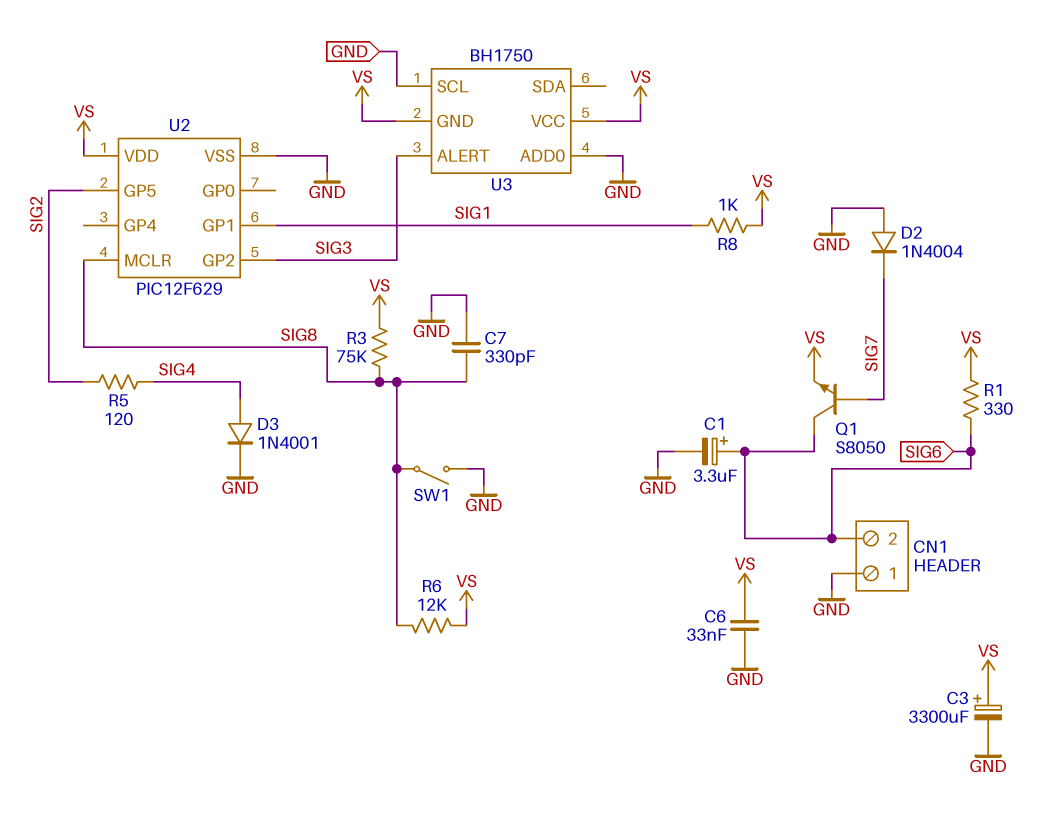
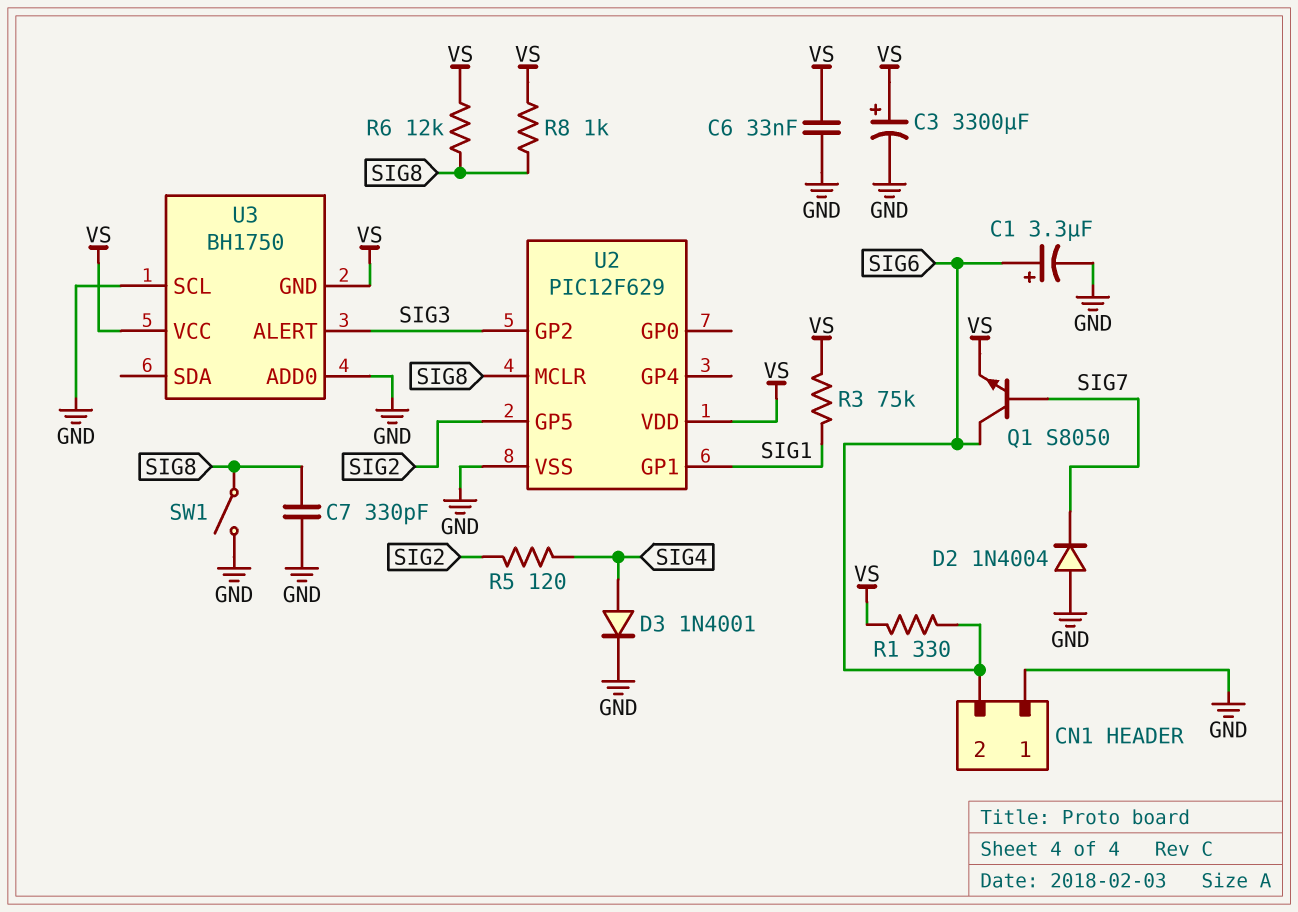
R3: 75k (SIG8, VS) -> 75k (SIG1, VS)
R8: 1k (SIG1, VS) -> 1k (SIG8, VS)

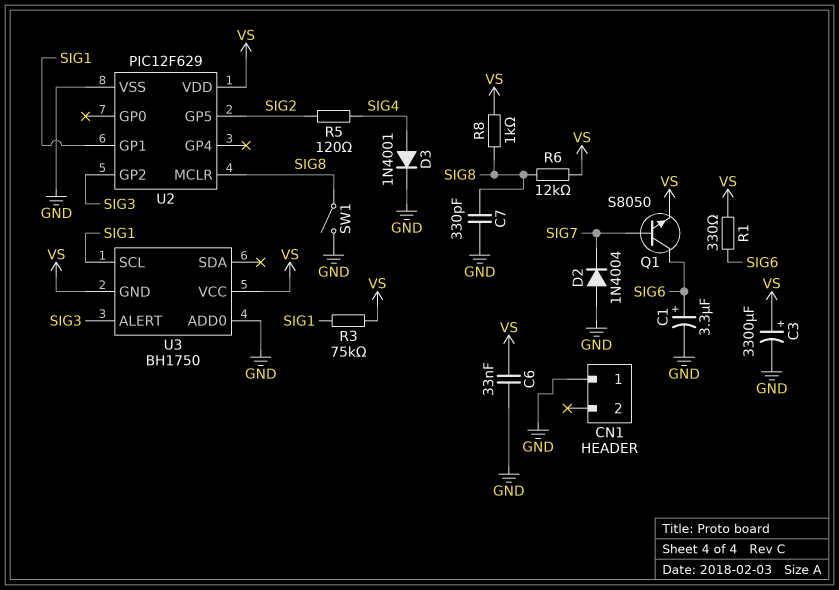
CN1 pin 2: SIG6 -> none
U3 pin SCL: GND -> SIG1

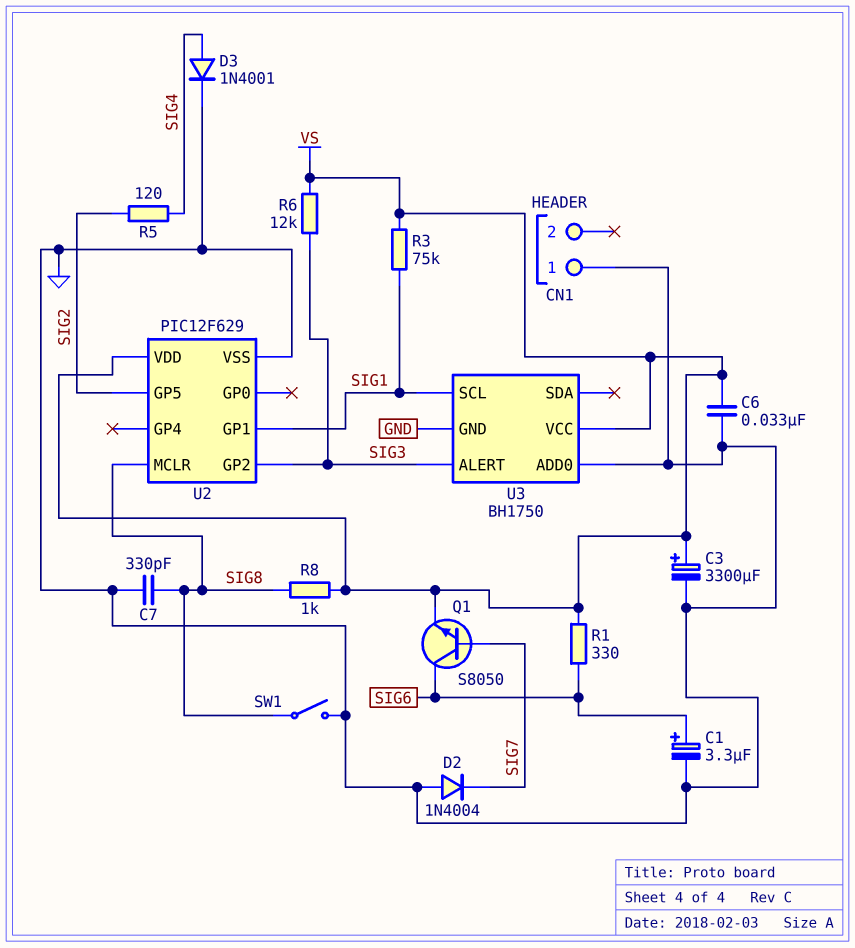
R6: 12k (SIG8, VS) -> 12k (SIG3, VS)
U3 pin GND: VS -> GND

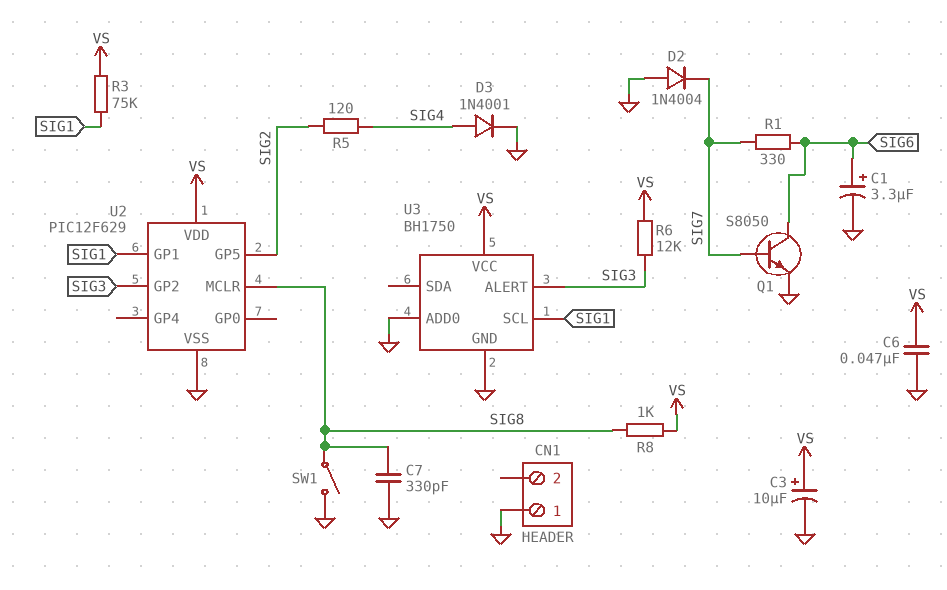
C3: 3300uF (plus VS, minus GND) -> 10uF (plus VS, minus GND)
C6: 33nF (GND, VS) -> 47nF (GND, VS)
Q1: NPN S8050 (B SIG7, C SIG6, E VS) -> NPN S8050 (B SIG7, C SIG6, E GND)
R1: 330 (SIG6, VS) -> 330 (SIG6, SIG7)

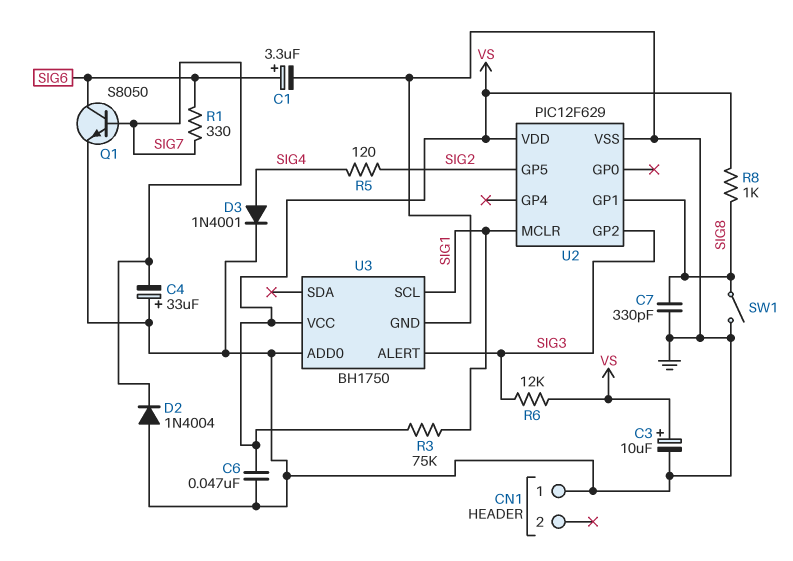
C4: none -> 33uF (plus GND, minus SIG7)
U2 pin GP1: SIG1 -> SIG8
U2 pin MCLR: SIG8 -> SIG1

